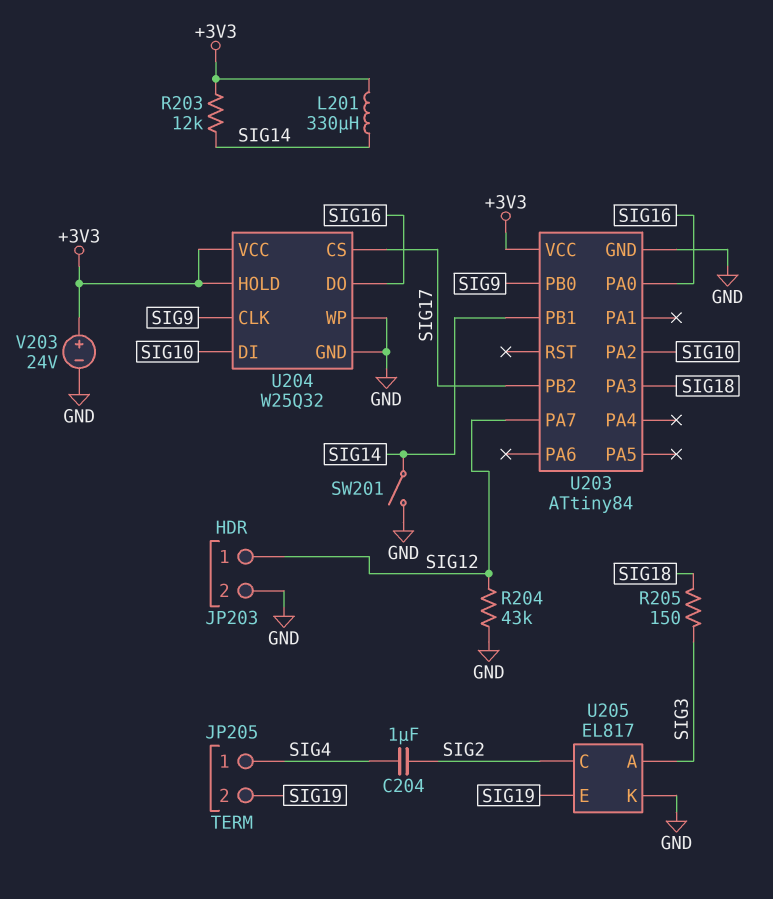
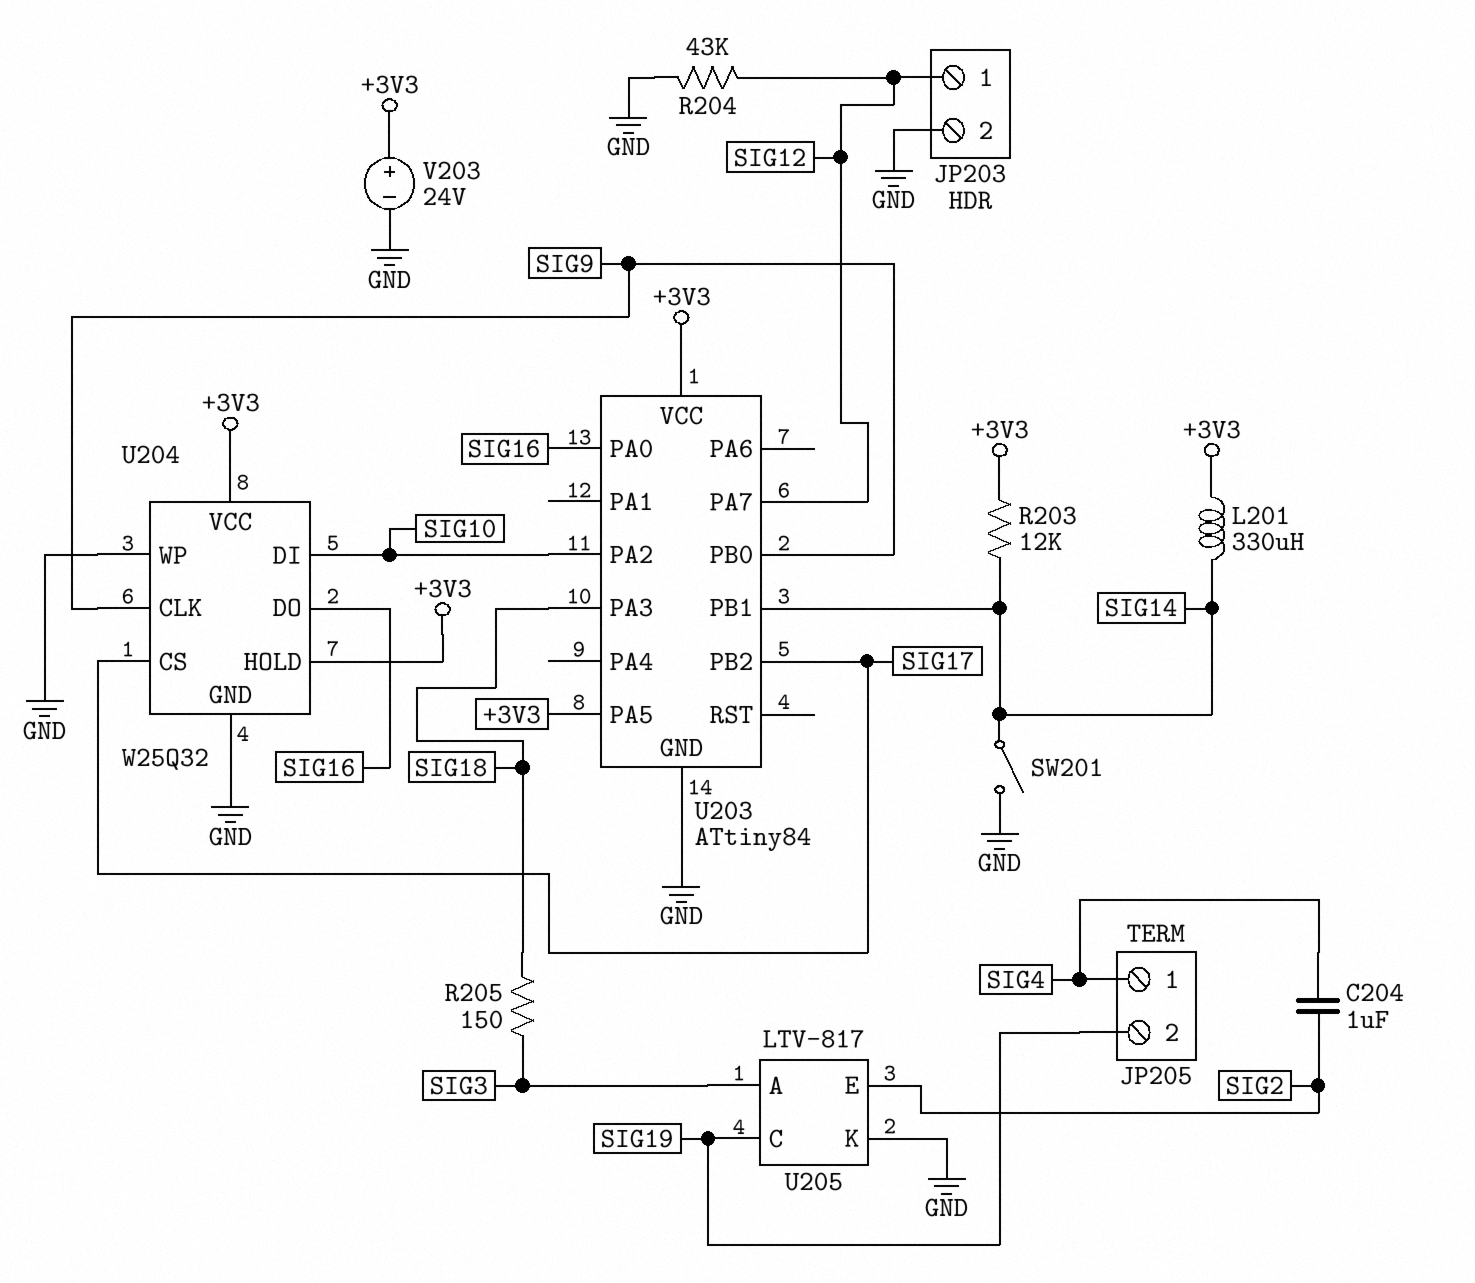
U203 pin PA5: none -> +3V3
U205: EL817 -> LTV-817
U205 pin C: SIG2 -> SIG19
U205 pin E: SIG19 -> SIG2

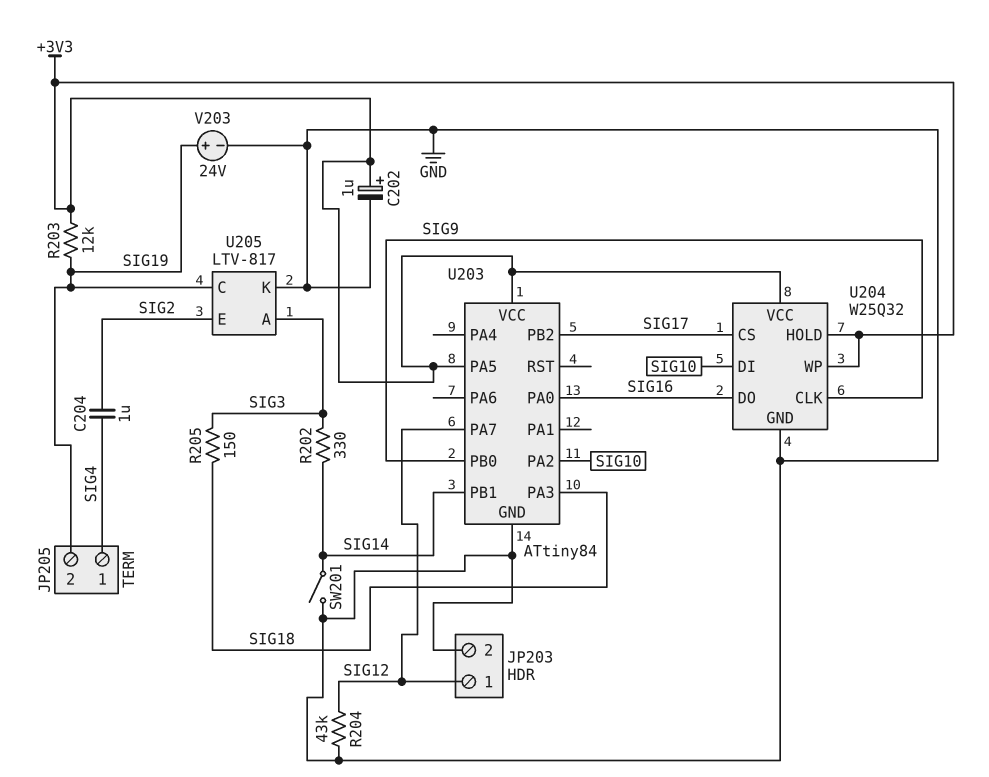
C202: none -> 1uF (plus +3V3, minus GND)
L201: 330uH (+3V3, SIG14) -> none
R202: none -> 330 (SIG3, SIG14)
R203: 12k (+3V3, SIG14) -> 12k (+3V3, SIG19)
U204 pin WP: GND -> +3V3
V203: 24V (plus +3V3, minus GND) -> 24V (plus SIG19, minus GND)

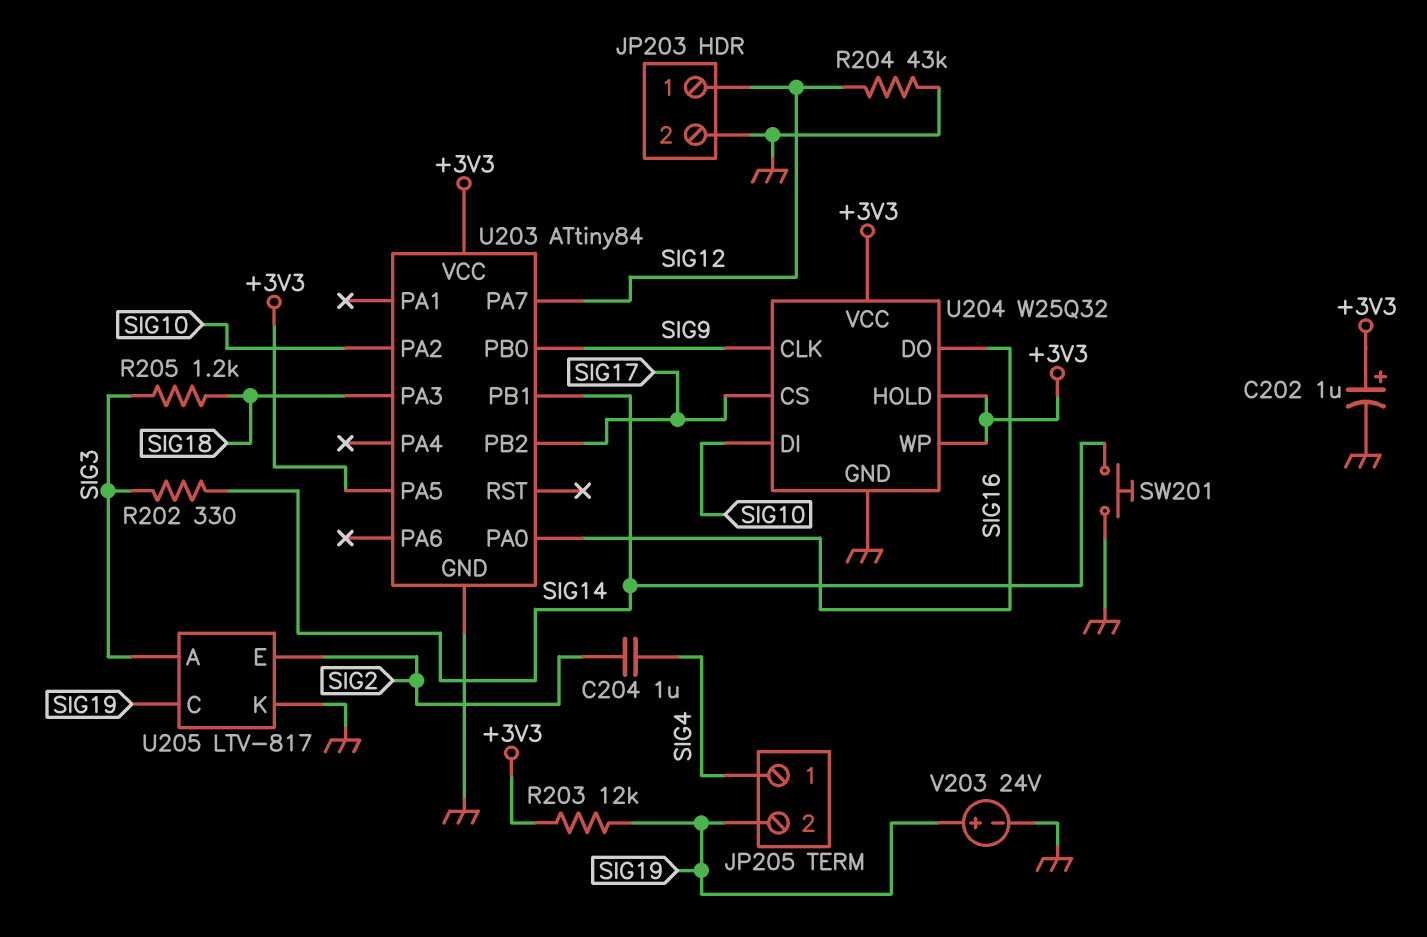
R205: 150 (SIG3, SIG18) -> 1.2k (SIG3, SIG18)
SW201: switch (GND, SIG14) -> button (GND, SIG14)

